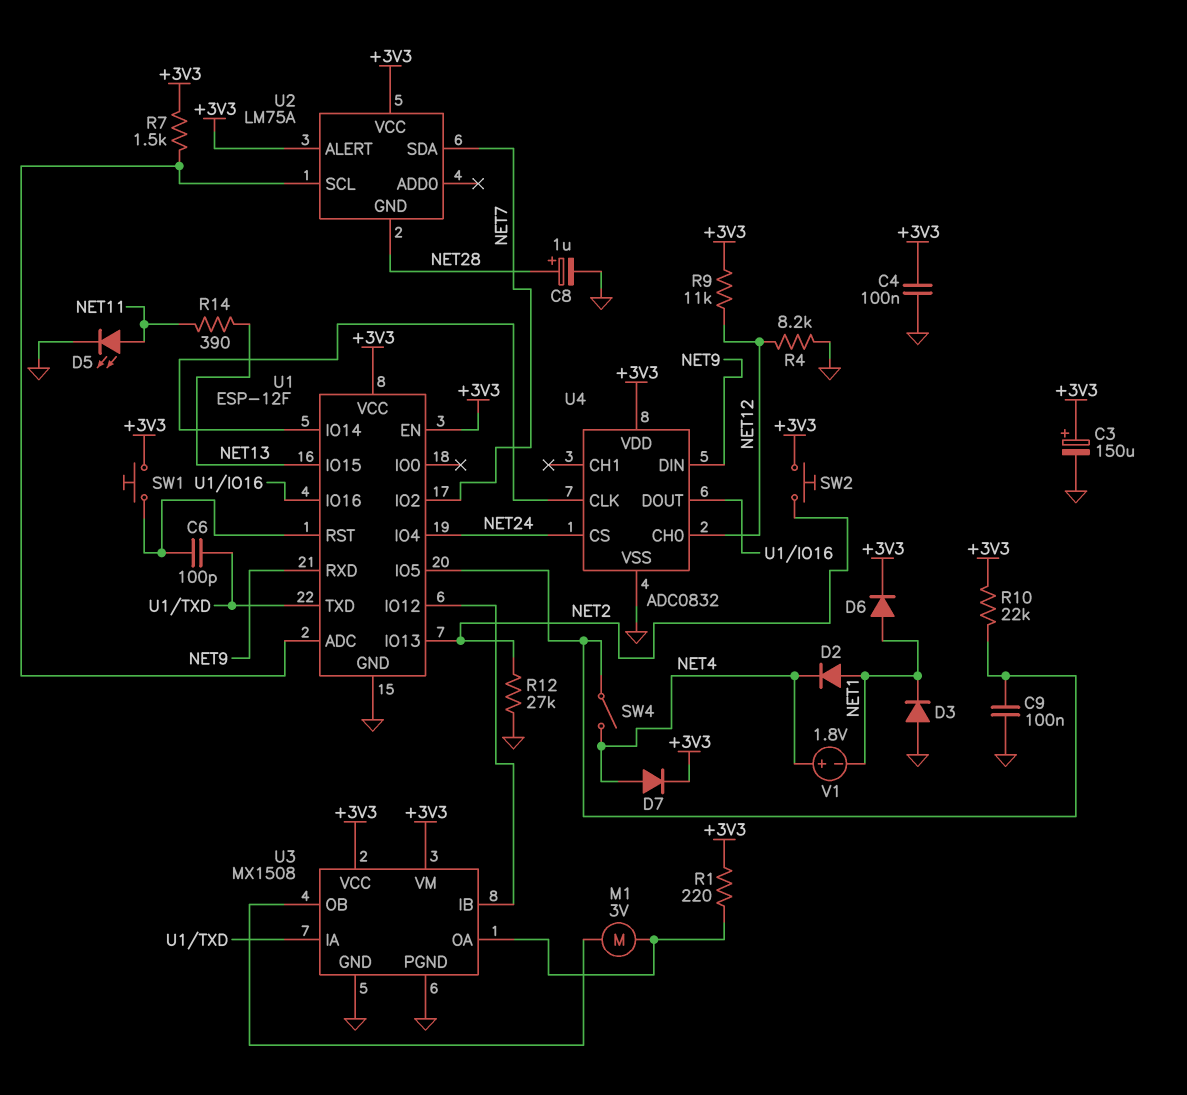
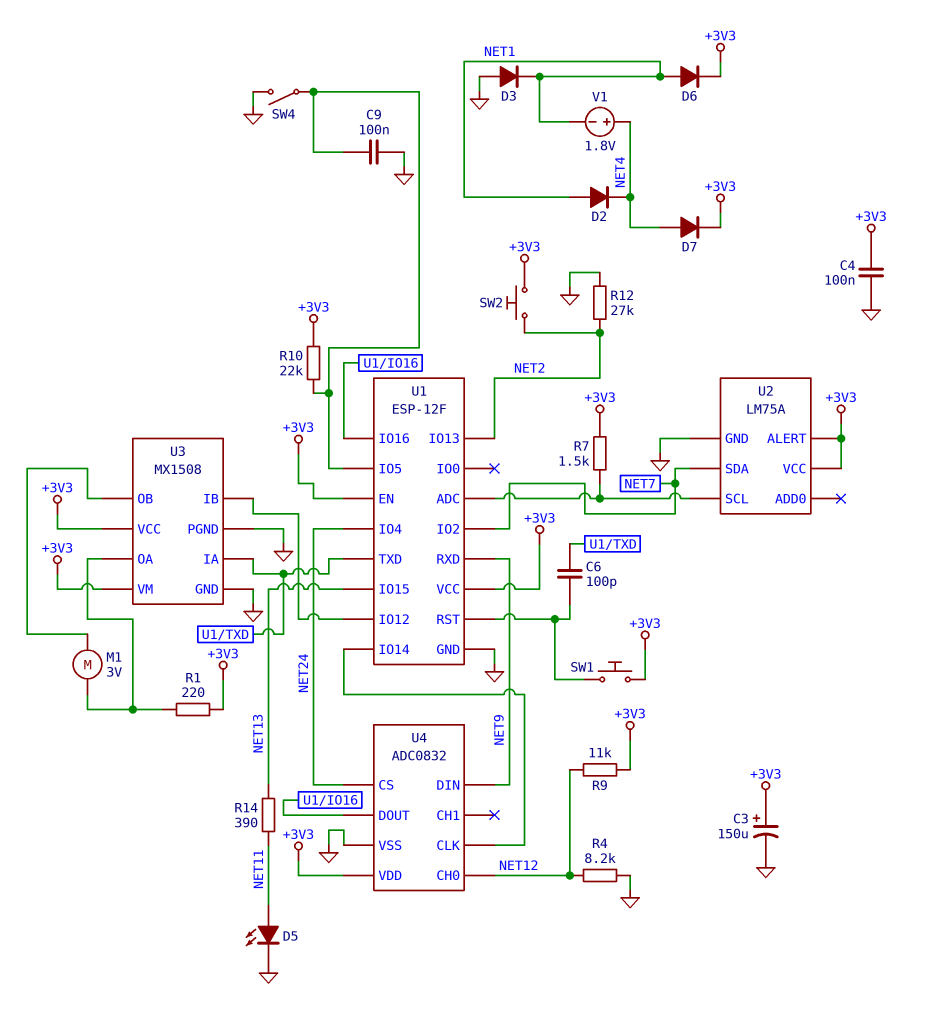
C8: 1uF (plus NET28, minus GND) -> none
SW4: switch (NET4, U1/IO5) -> switch (GND, U1/IO5)
U2 pin GND: NET28 -> GND

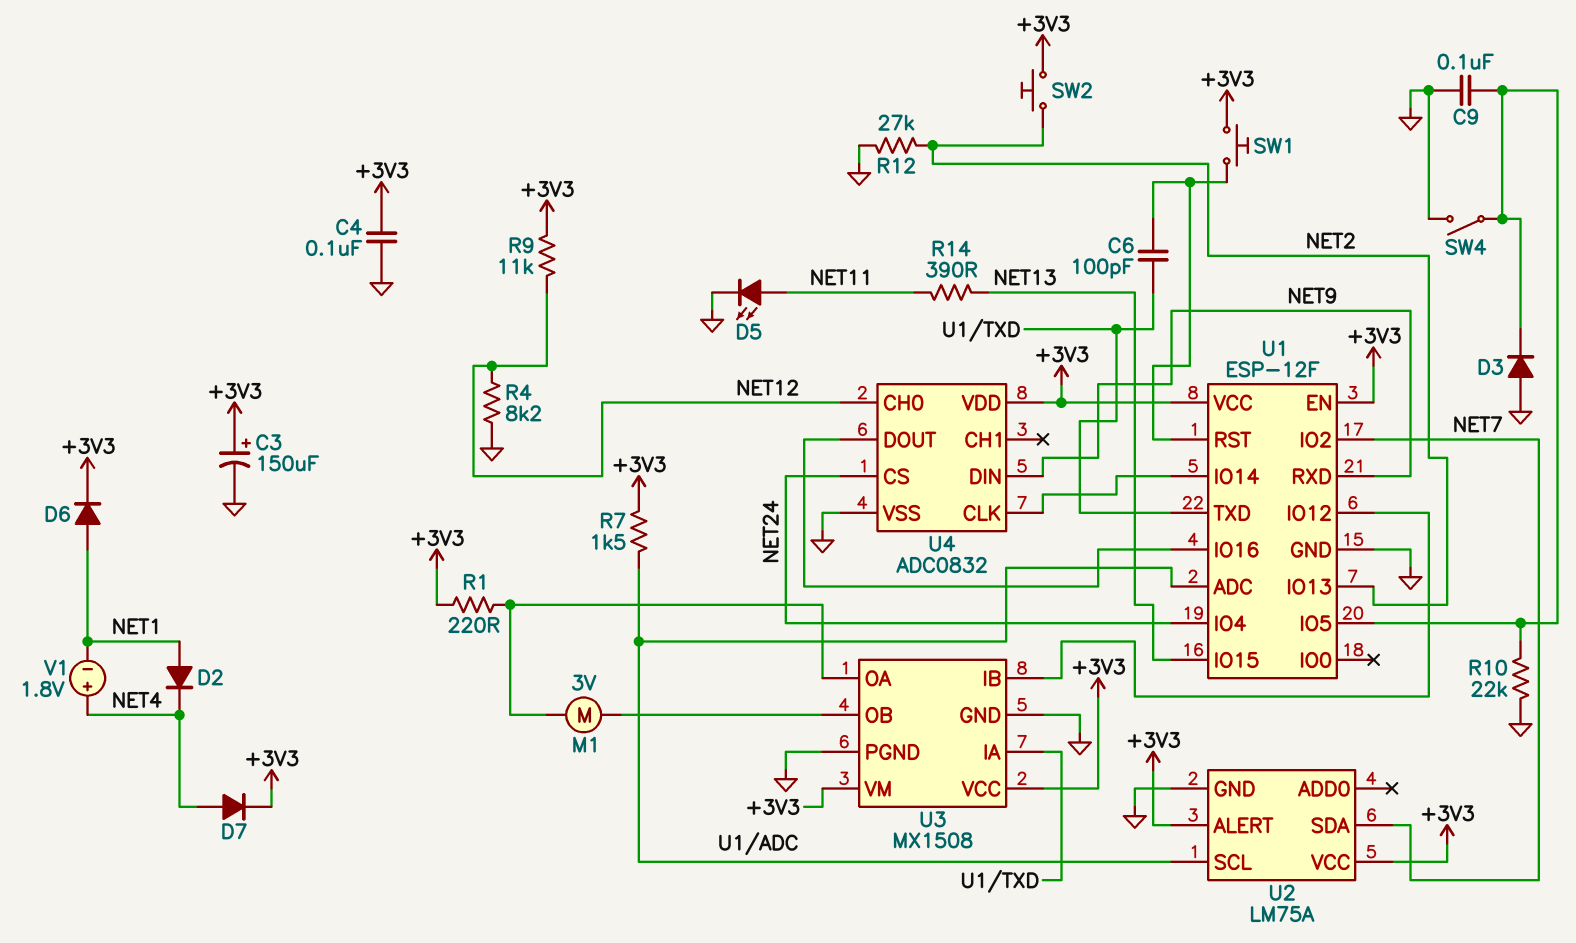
D3: diode (A GND, K NET1) -> diode (A GND, K U1/IO5)
R10: 22k (+3V3, U1/IO5) -> 22k (GND, U1/IO5)

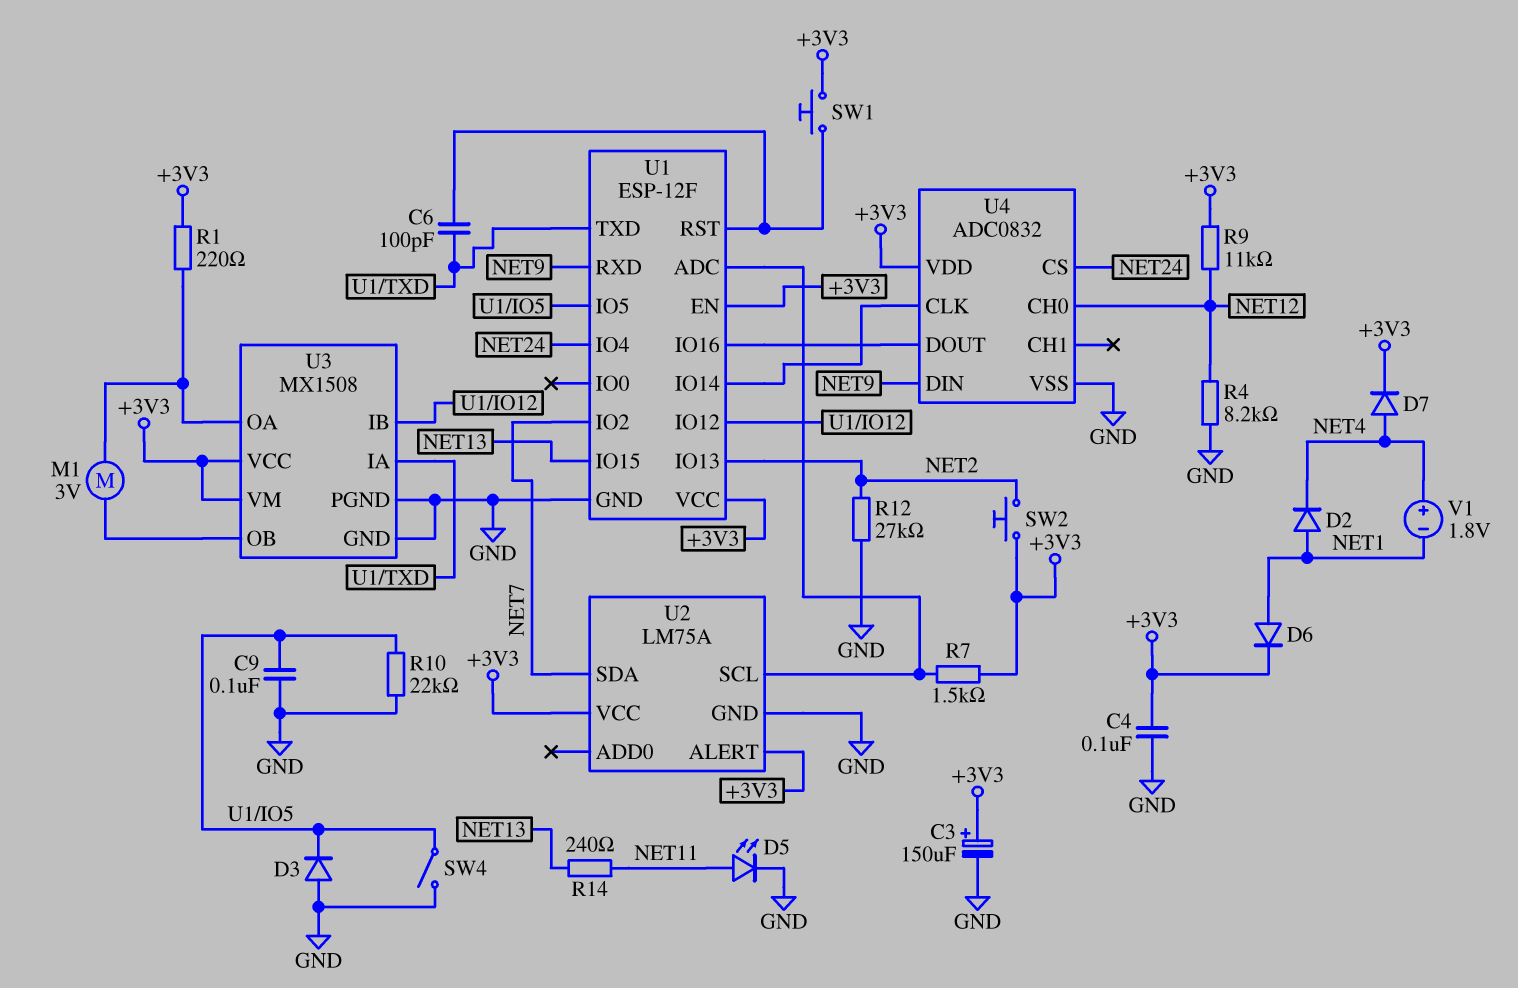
R14: 390 (NET11, NET13) -> 240 (NET11, NET13)

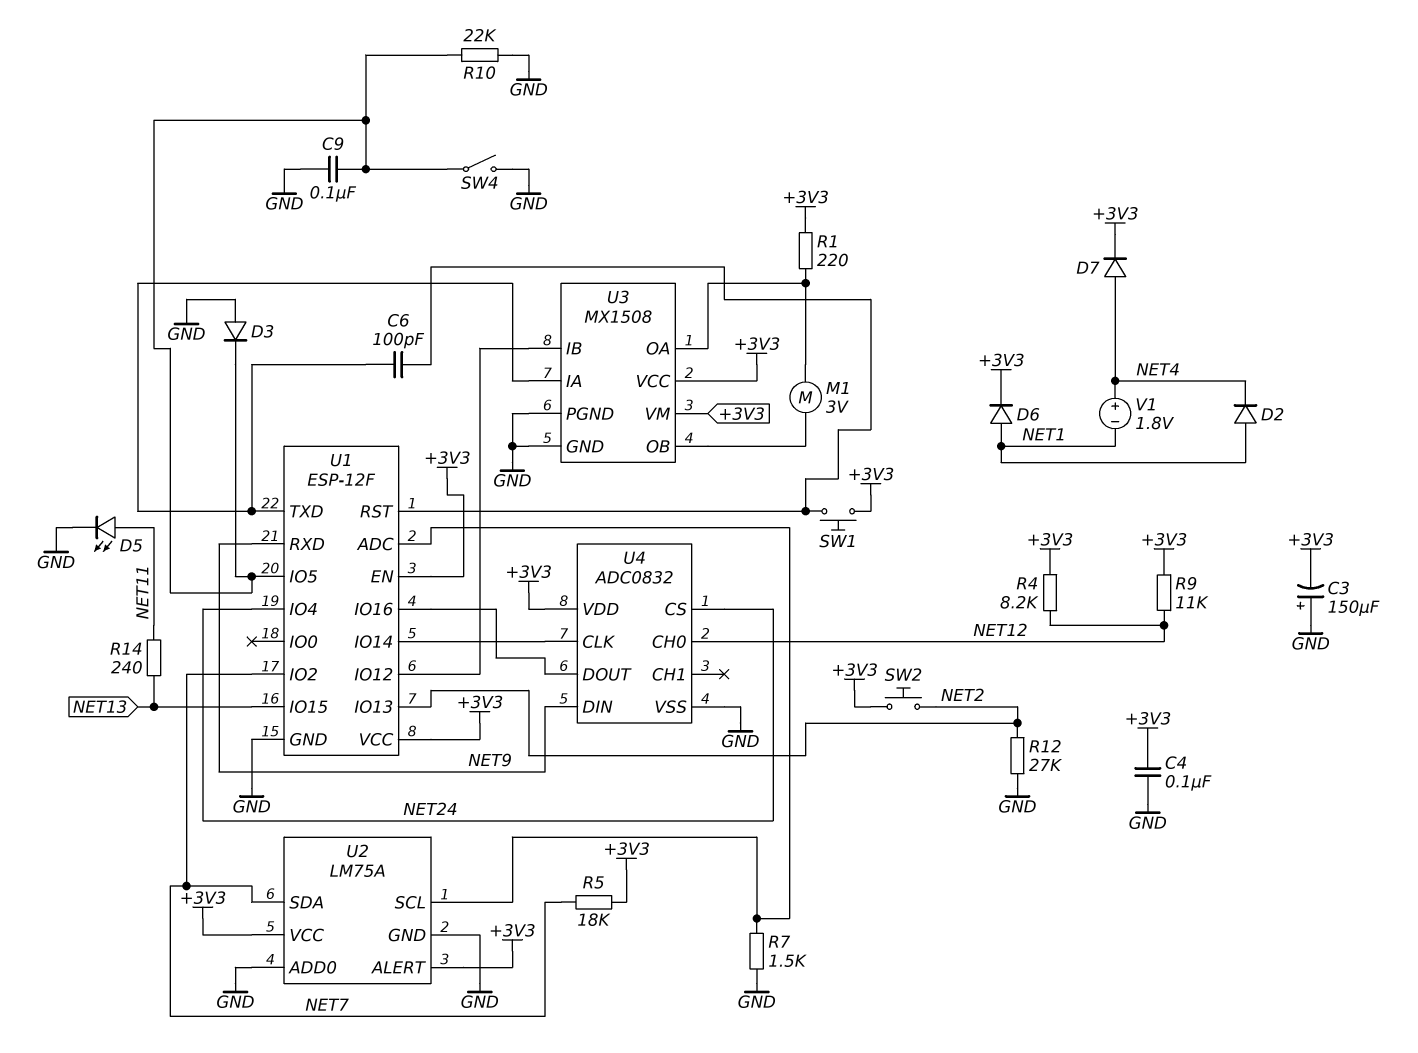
C3: 150uF (plus +3V3, minus GND) -> 150uF (plus GND, minus +3V3)
R4: 8.2k (GND, NET12) -> 8.2k (+3V3, NET12)
R5: none -> 18k (+3V3, NET7)
R7: 1.5k (+3V3, U1/ADC) -> 1.5k (GND, U1/ADC)
U2 pin ADD0: none -> GND

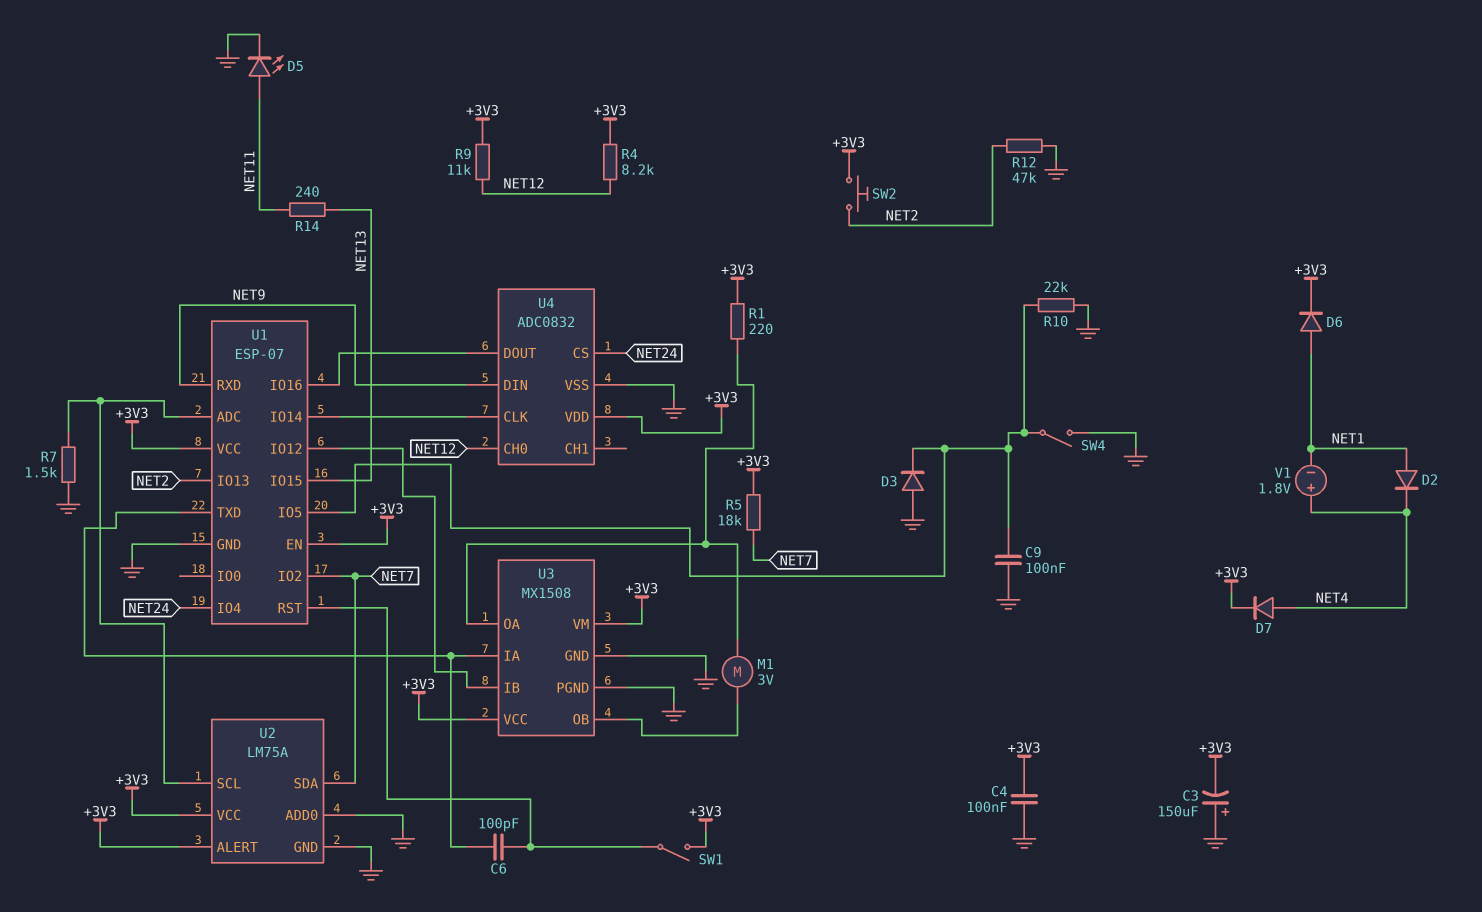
R12: 27k (GND, NET2) -> 47k (GND, NET2)
SW1: button (+3V3, U1/RST) -> switch (+3V3, U1/RST)
U1: ESP-12F -> ESP-07

